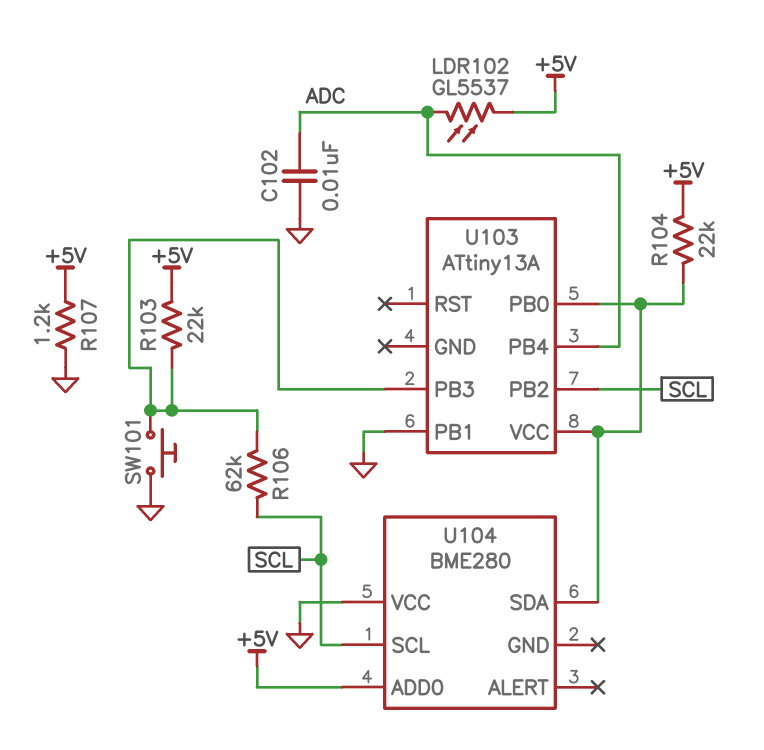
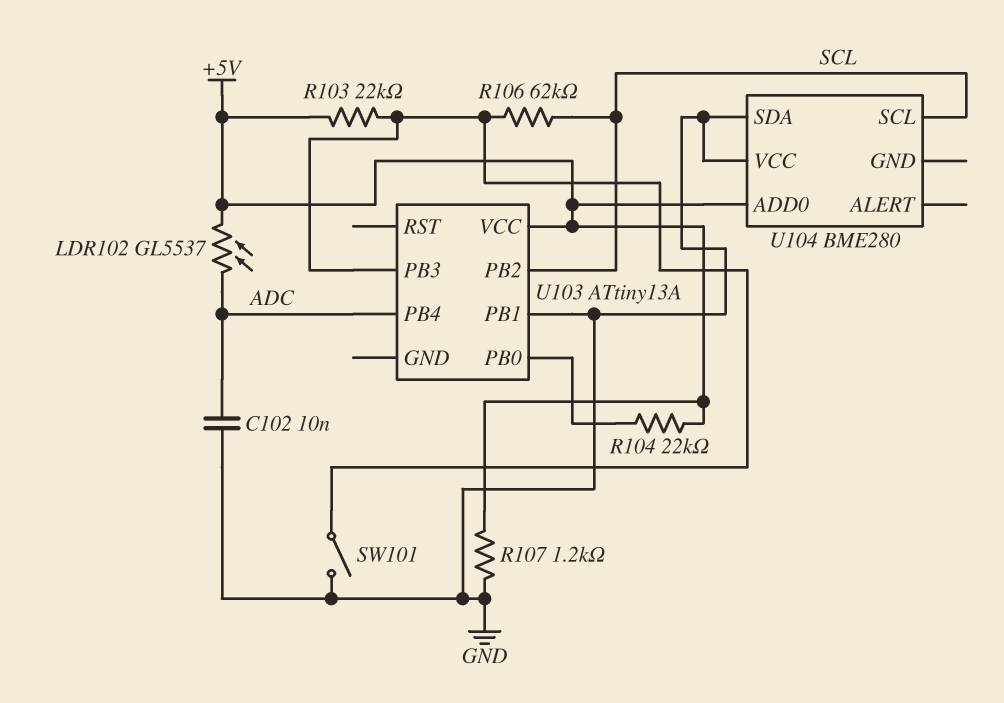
SW101: button (GND, U103/PB3) -> switch (GND, U103/PB3)
U103 pin VCC: U103/PB0 -> +5V
U104 pin SDA: U103/PB0 -> GND

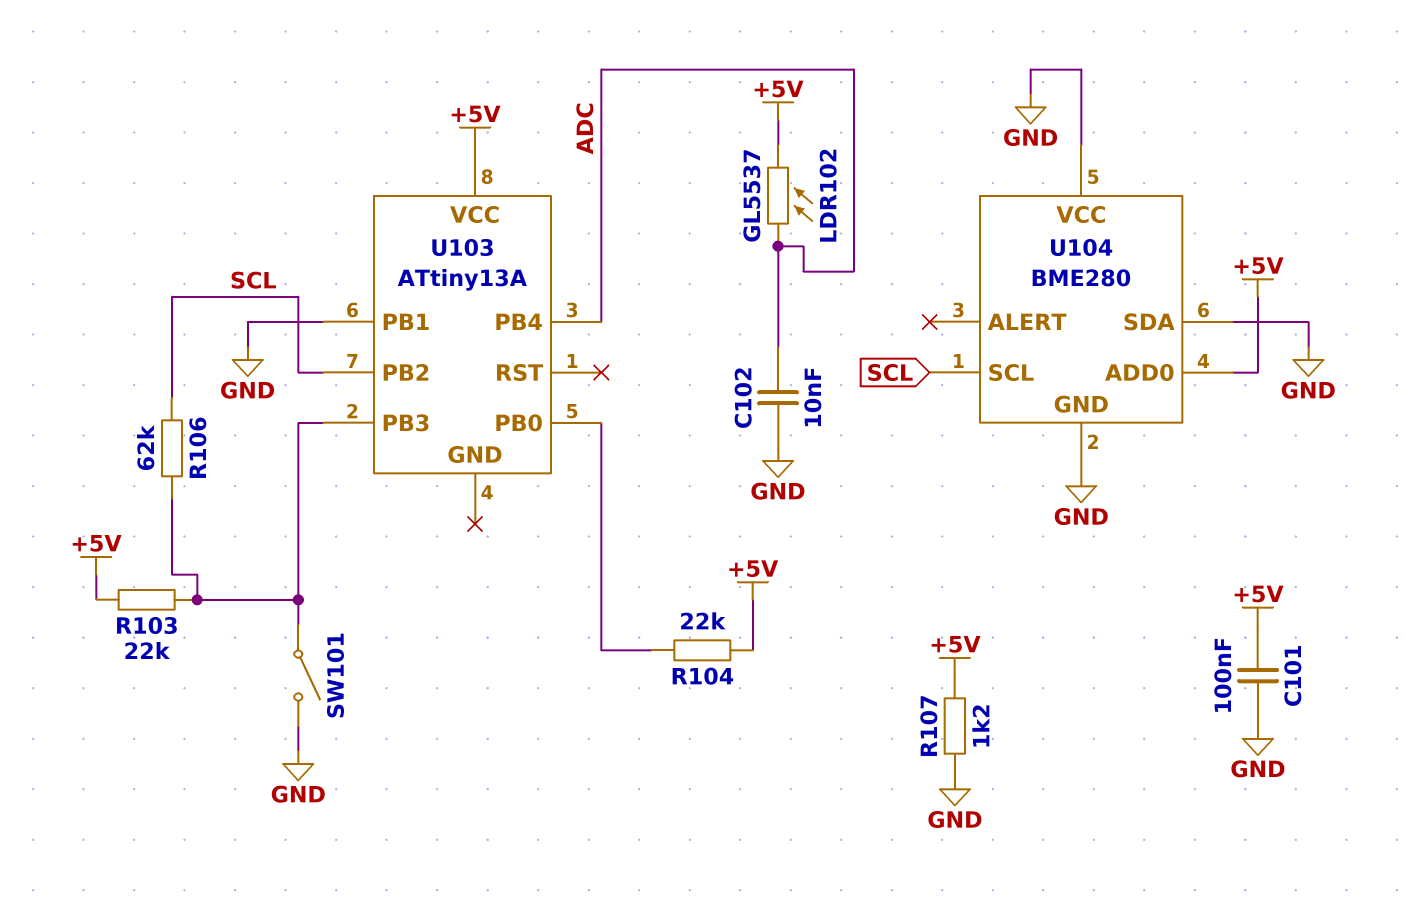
C101: none -> 100nF (+5V, GND)
U104 pin GND: none -> GND

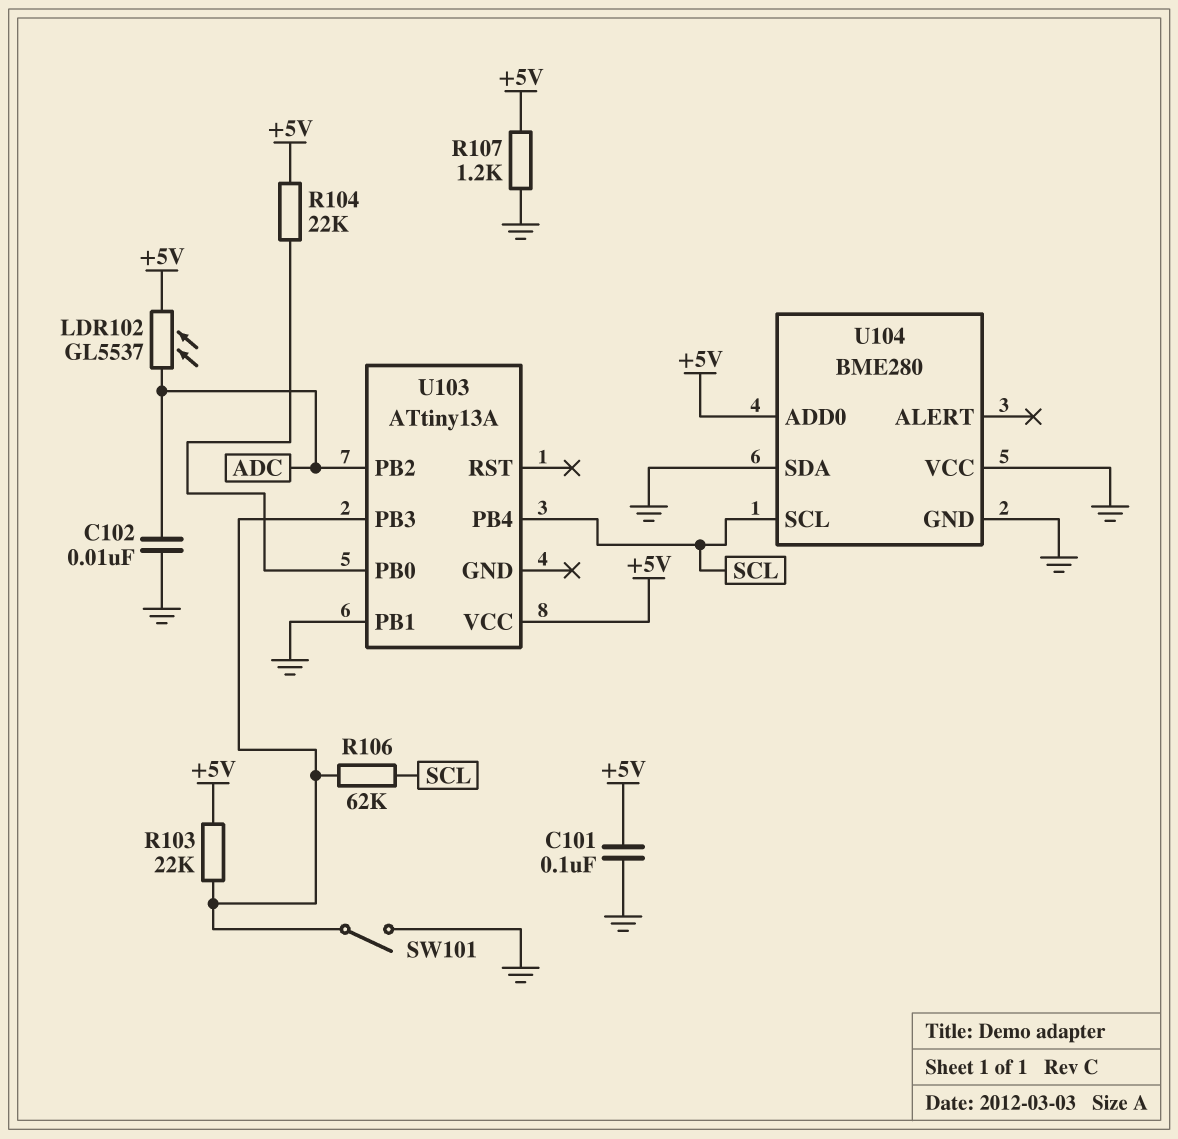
U103 pin PB2: SCL -> ADC
U103 pin PB4: ADC -> SCL

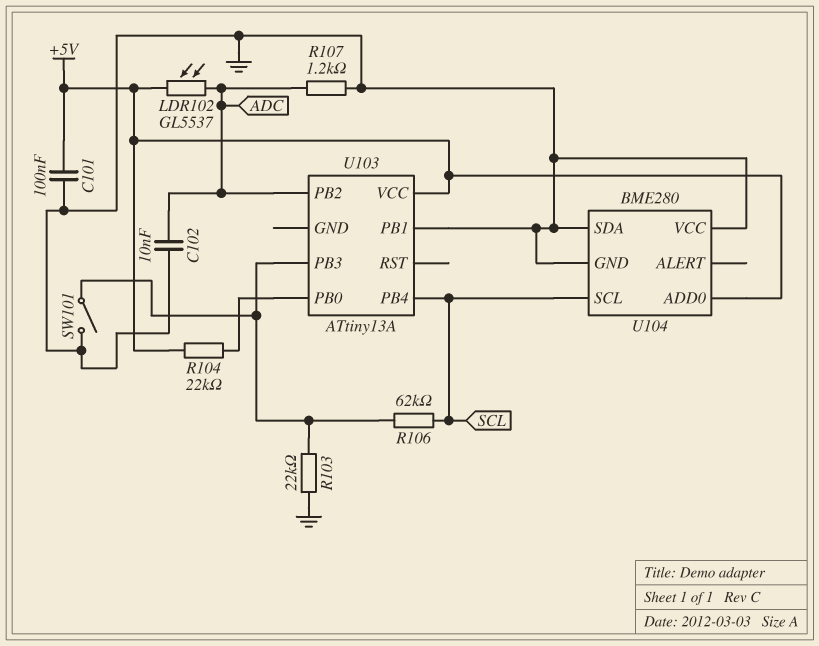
R103: 22k (+5V, U103/PB3) -> 22k (GND, U103/PB3)
R107: 1.2k (+5V, GND) -> 1.2k (ADC, GND)

